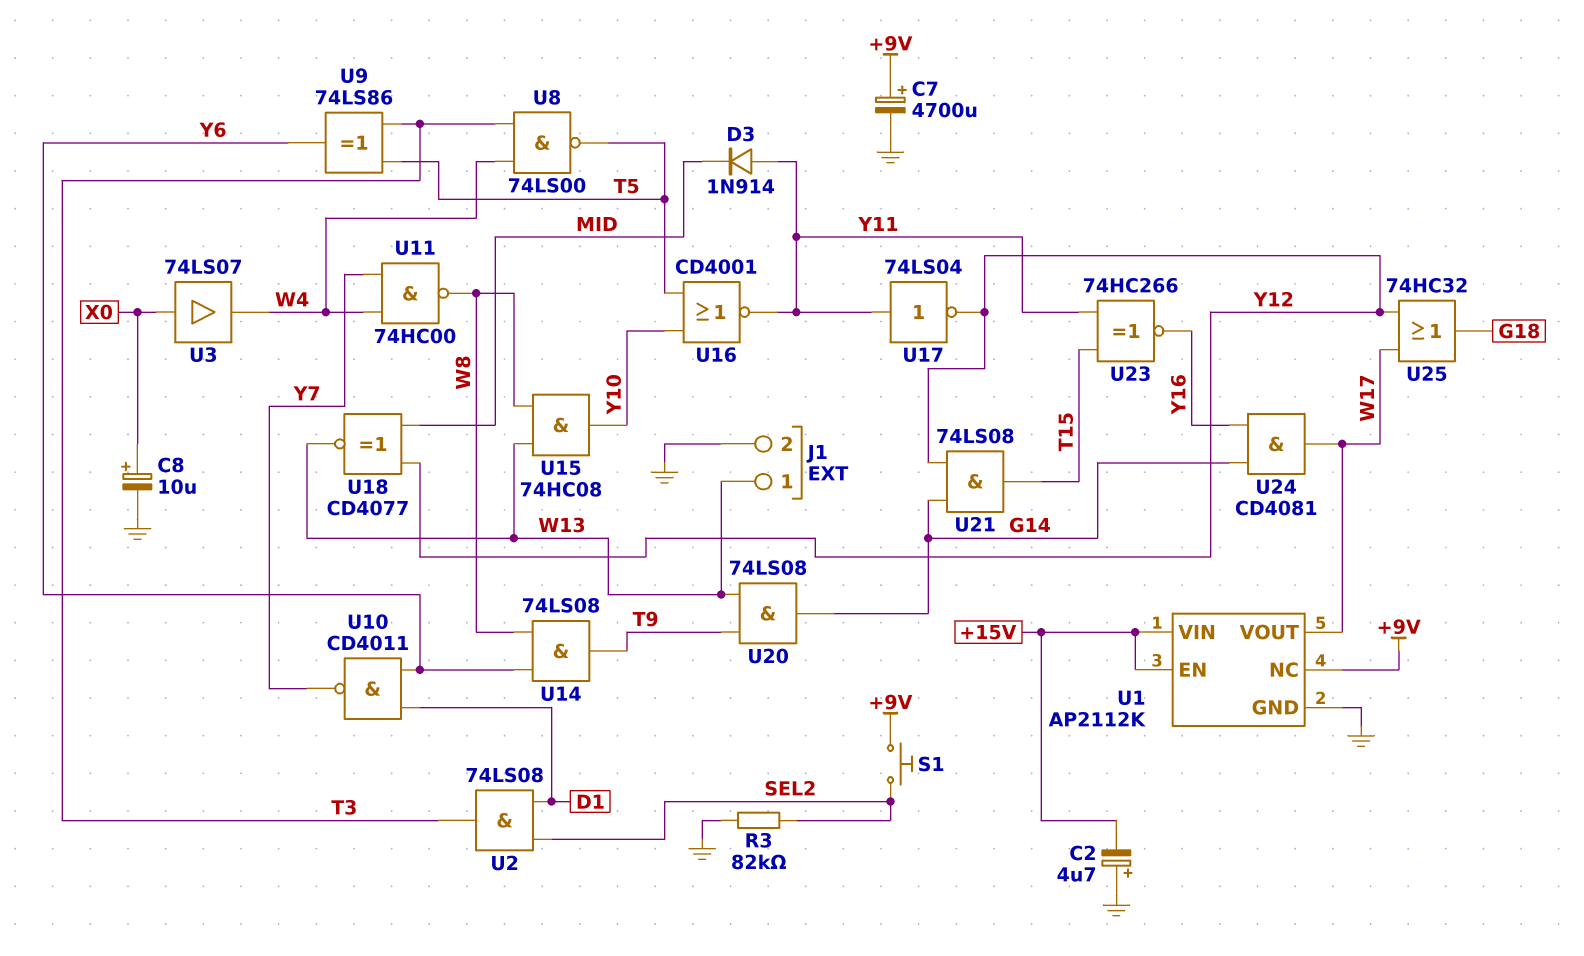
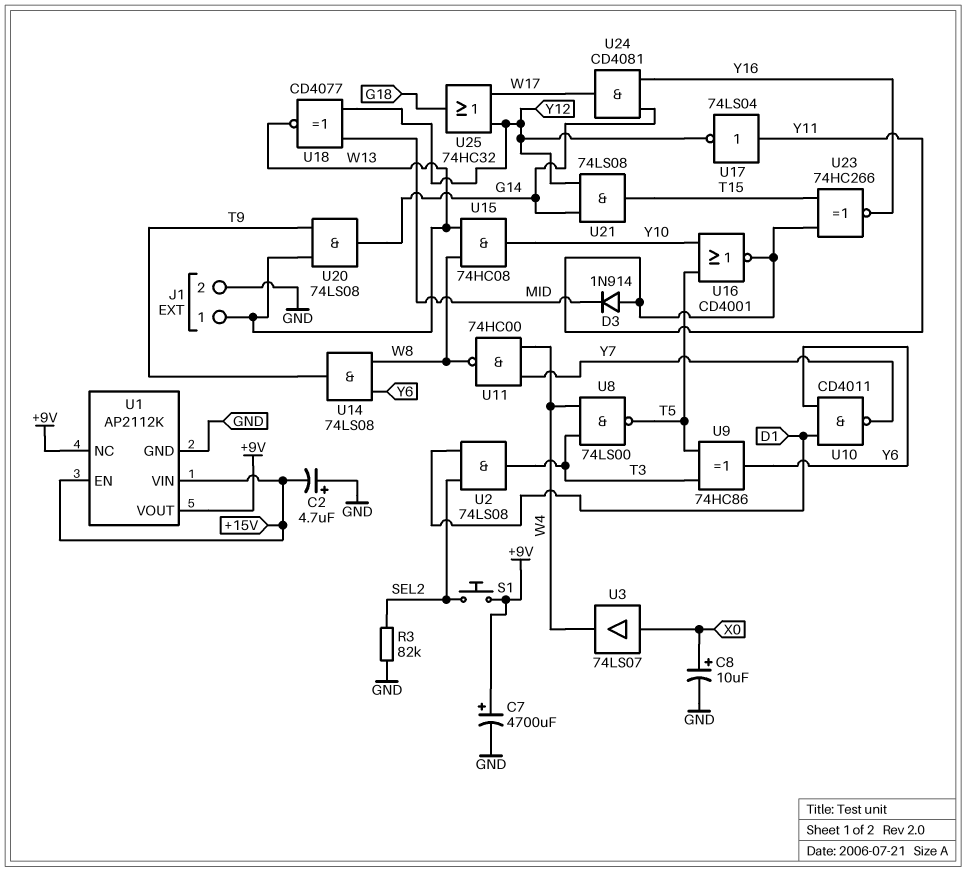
U1 pin VOUT: W17 -> +9V
U9: XOR 74LS86 (in T3, in T5, out Y6) -> XOR 74HC86 (in T3, in T5, out Y6)

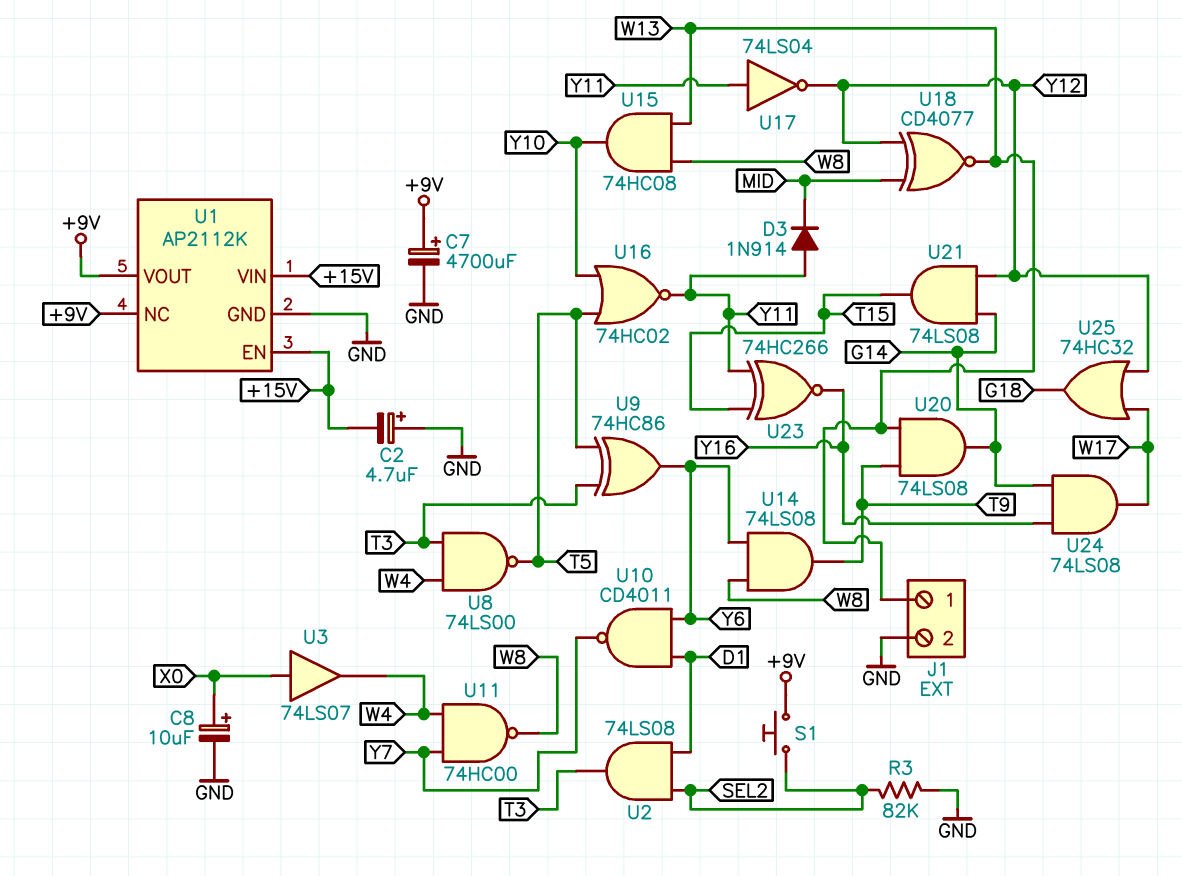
U16: NOR CD4001 (in T5, in Y10, out Y11) -> NOR 74HC02 (in T5, in Y10, out Y11)
U24: AND CD4081 (in G14, in Y16, out W17) -> AND 74LS08 (in G14, in Y16, out W17)

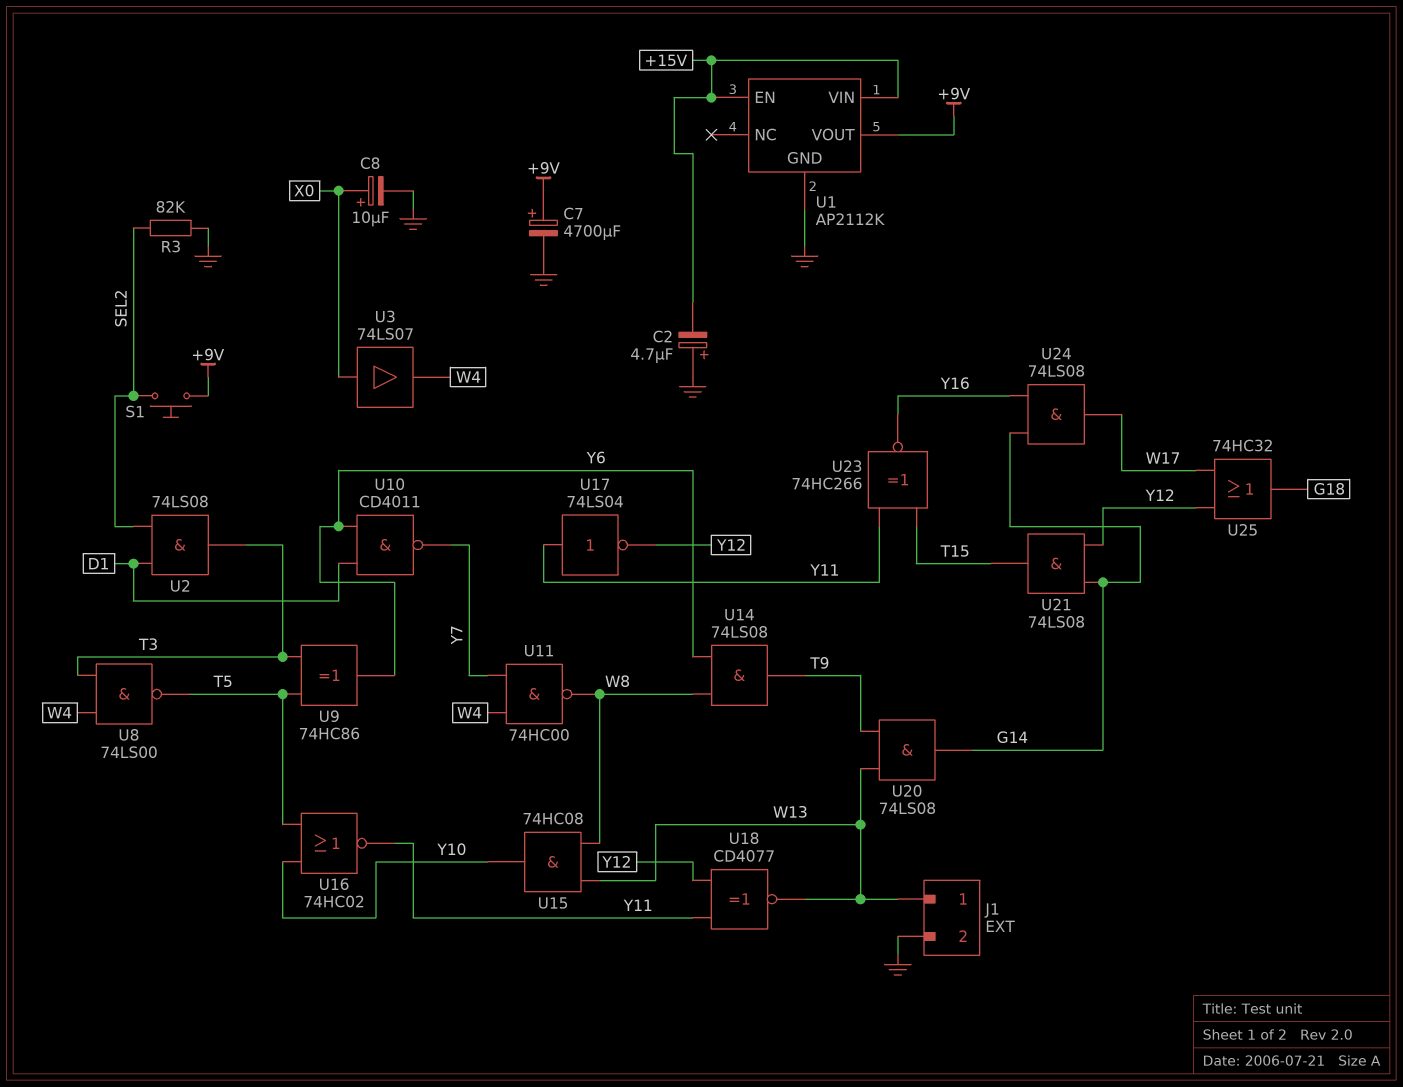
D3: diode 1N914 (A Y11, K MID) -> none
U1 pin NC: +9V -> none
U18: XNOR CD4077 (in MID, in Y12, out W13) -> XNOR CD4077 (in Y11, in Y12, out W13)

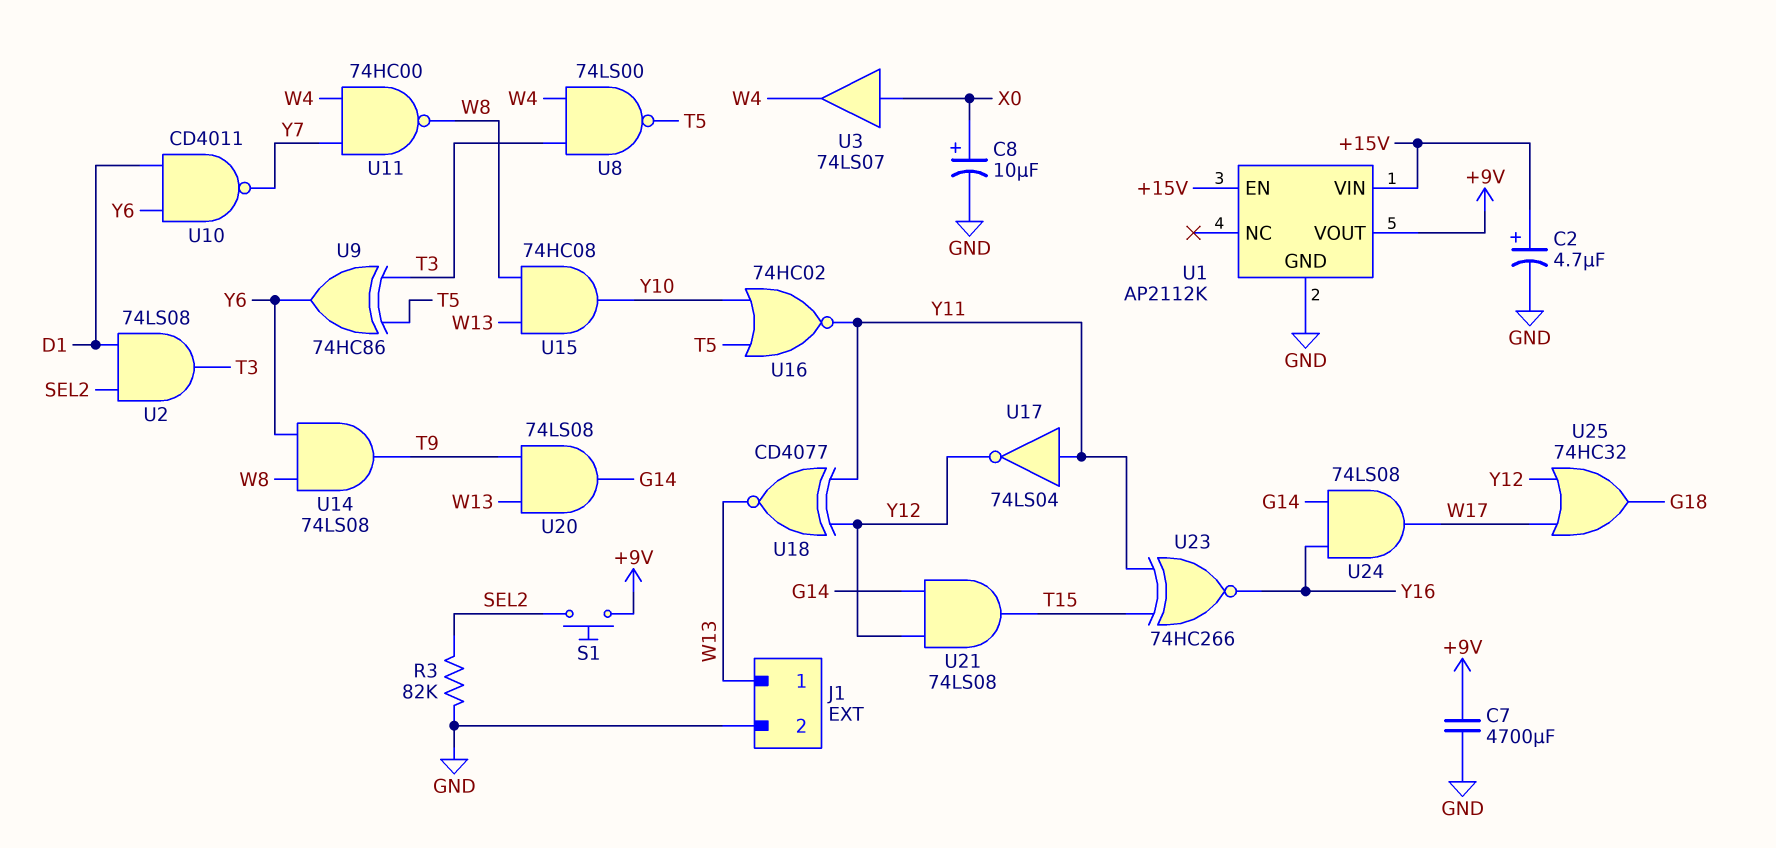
C2: 4.7uF (plus GND, minus +15V) -> 4.7uF (plus +15V, minus GND)
C7: 4700uF (plus +9V, minus GND) -> 4700uF (+9V, GND)

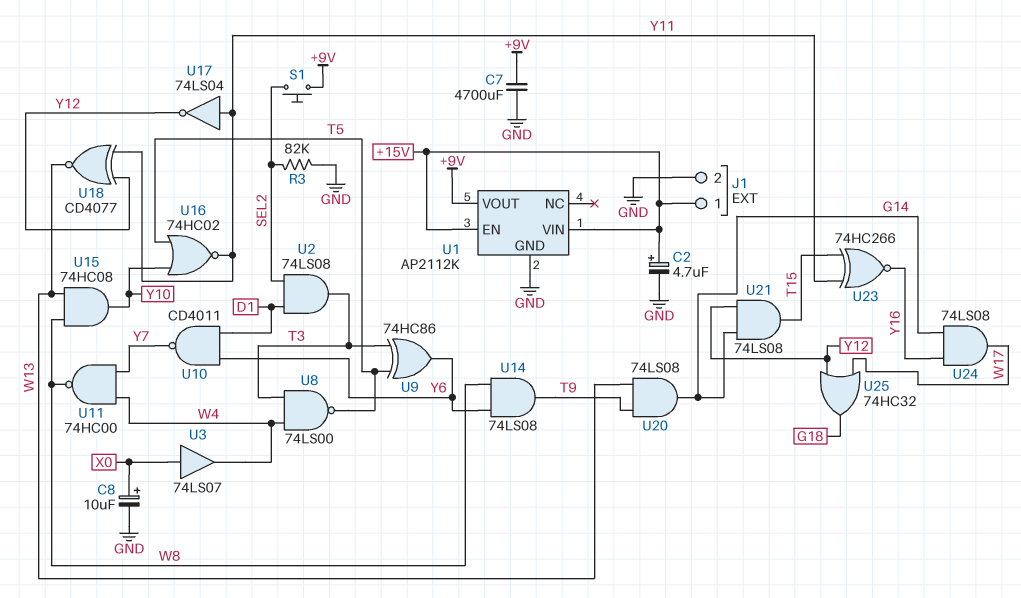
J1 pin 1: W13 -> +15V

